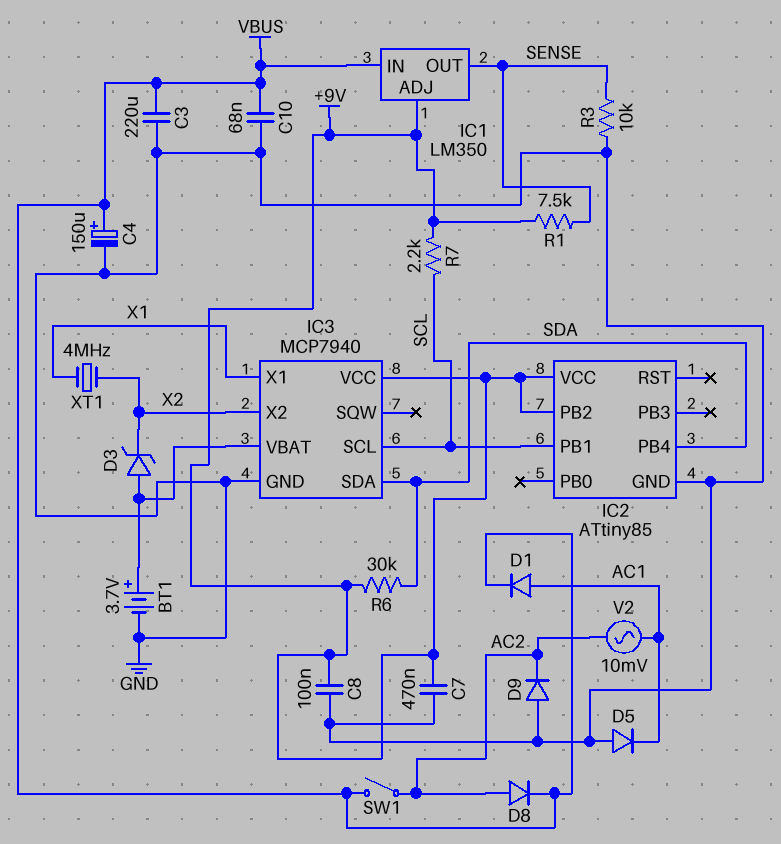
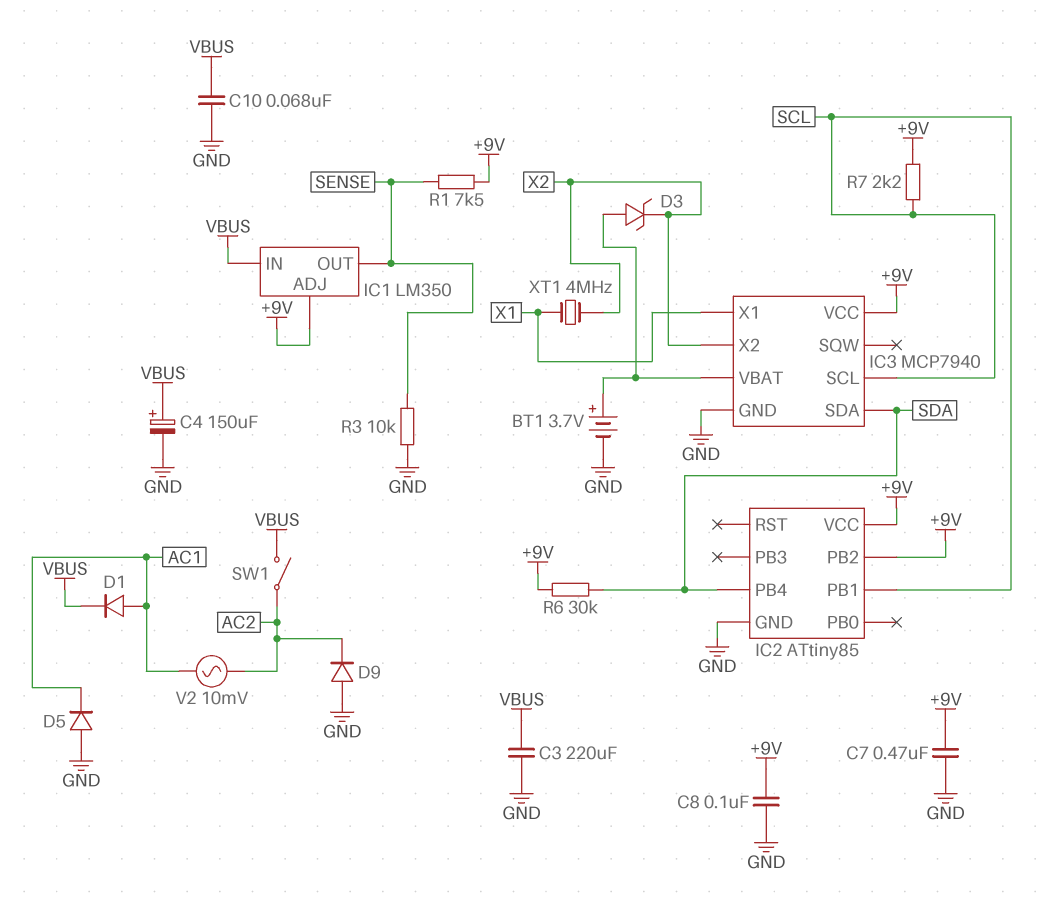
D8: diode (A AC2, K VBUS) -> none

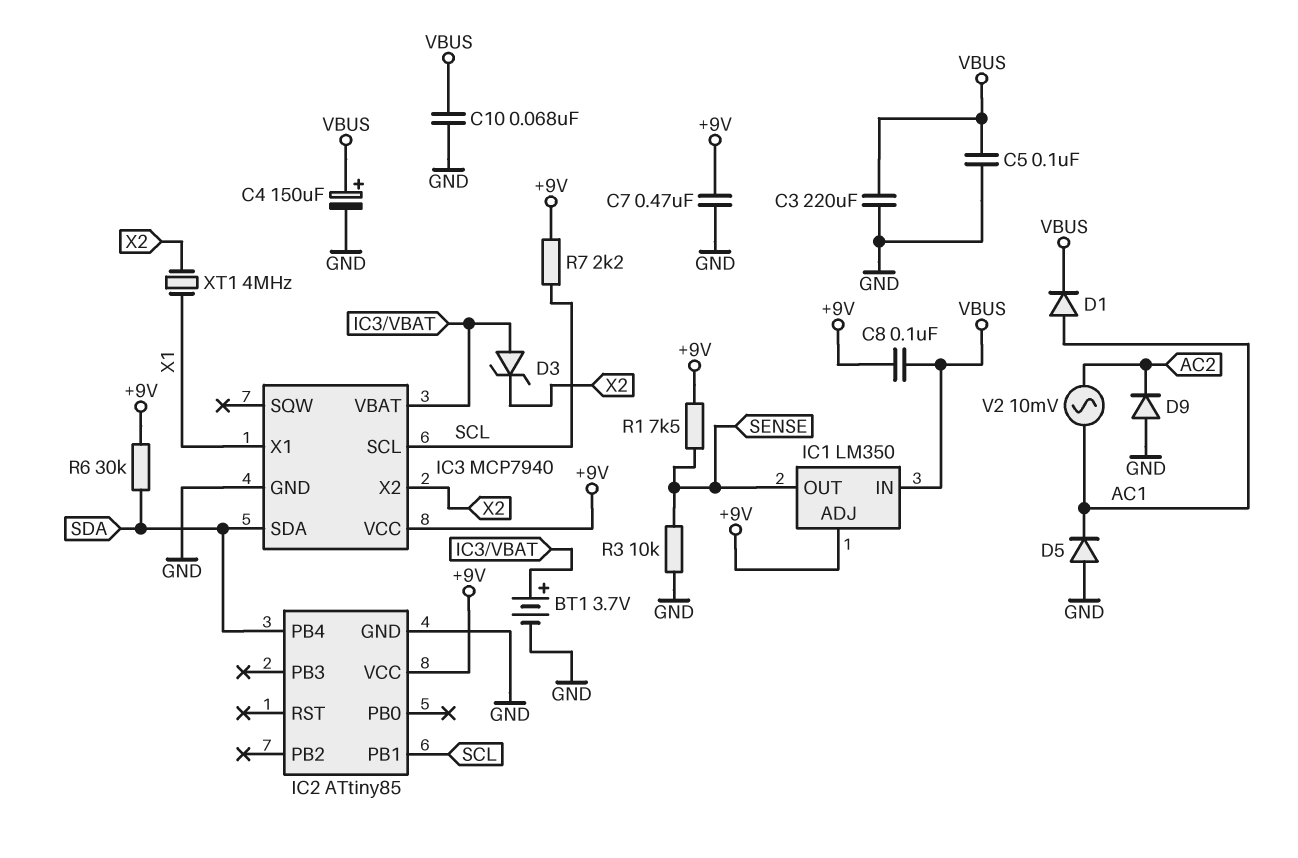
C5: none -> 100nF (GND, VBUS)
C8: 100nF (+9V, GND) -> 100nF (+9V, VBUS)
IC2 pin PB2: +9V -> none
SW1: switch (AC2, VBUS) -> none

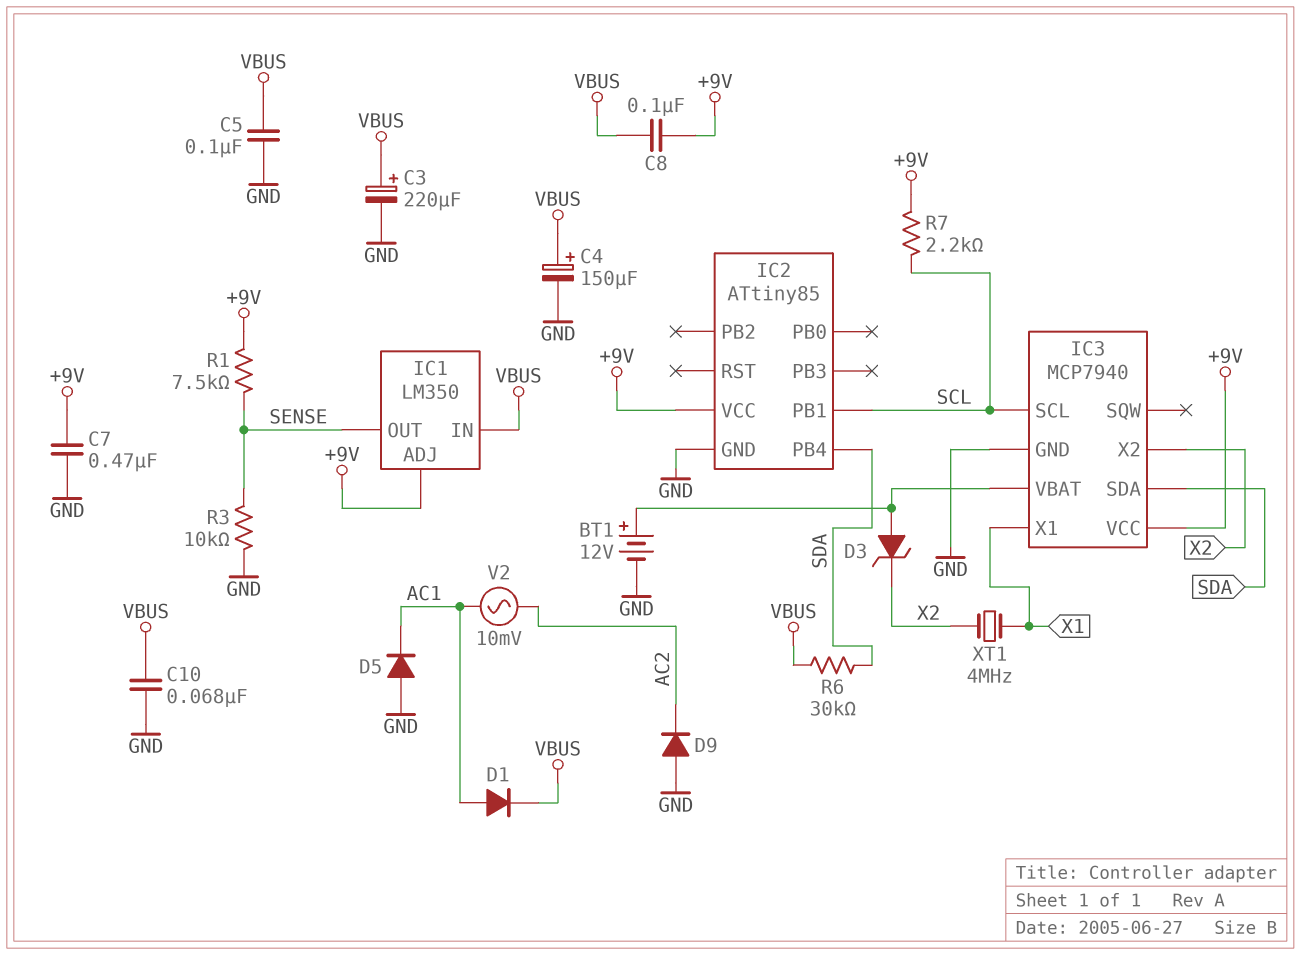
BT1: 3.7V (plus IC3/VBAT, minus GND) -> 12V (plus IC3/VBAT, minus GND)
C3: 220uF (GND, VBUS) -> 220uF (plus VBUS, minus GND)
R6: 30k (+9V, SDA) -> 30k (SDA, VBUS)

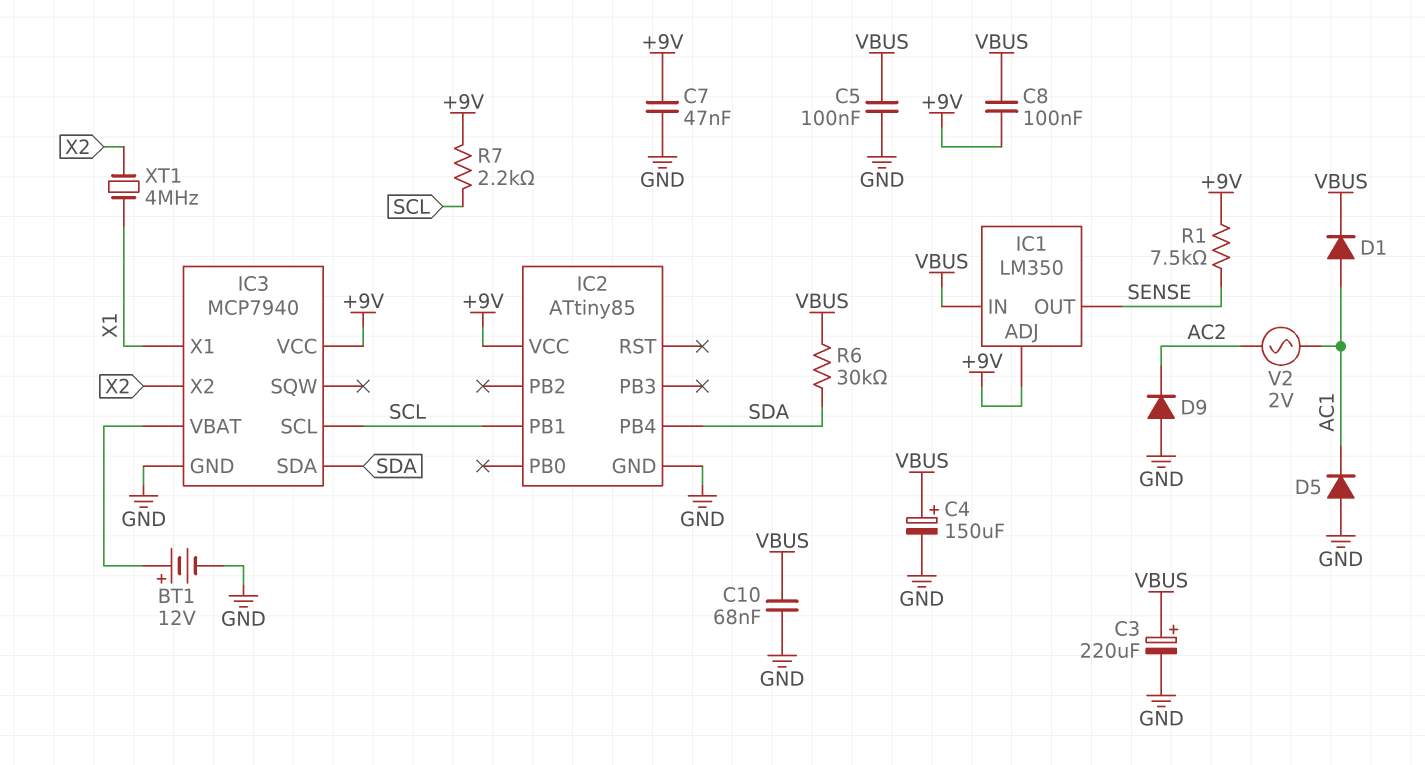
C7: 470nF (+9V, GND) -> 47nF (+9V, GND)
D3: zener (A IC3/VBAT, K X2) -> none
R3: 10k (GND, SENSE) -> none
V2: AC 10mV (AC1, AC2) -> AC 2V (AC1, AC2)

